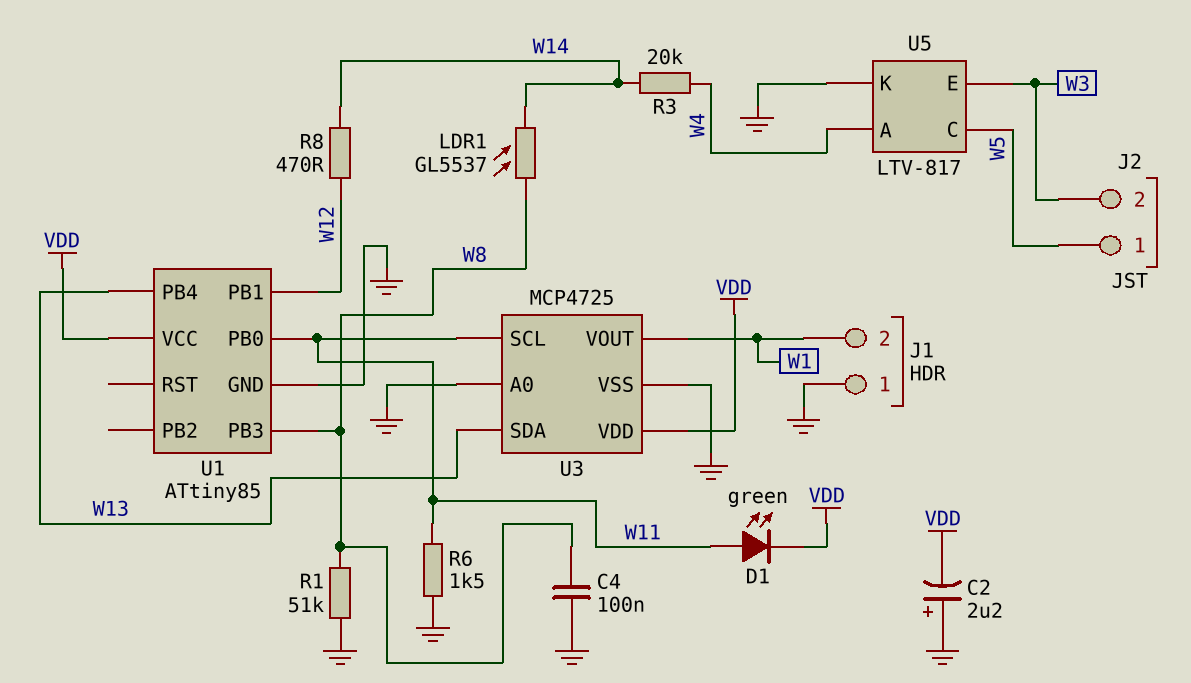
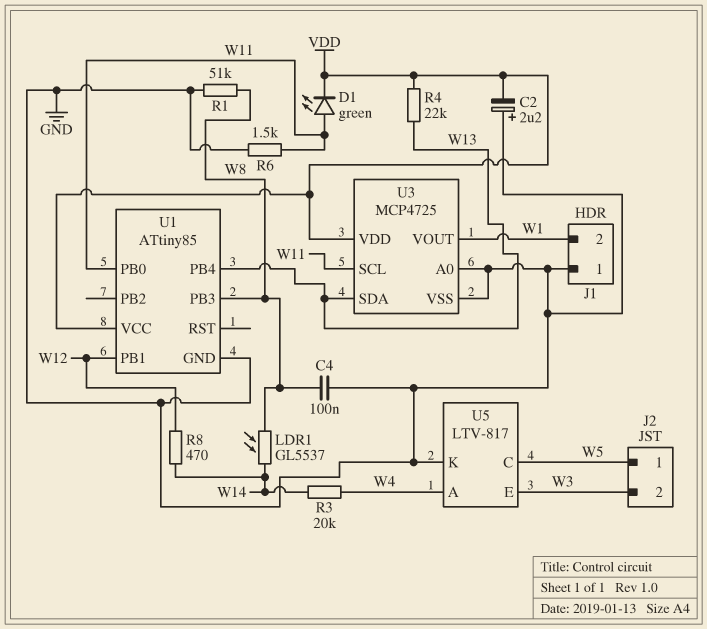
R4: none -> 22k (VDD, W13)

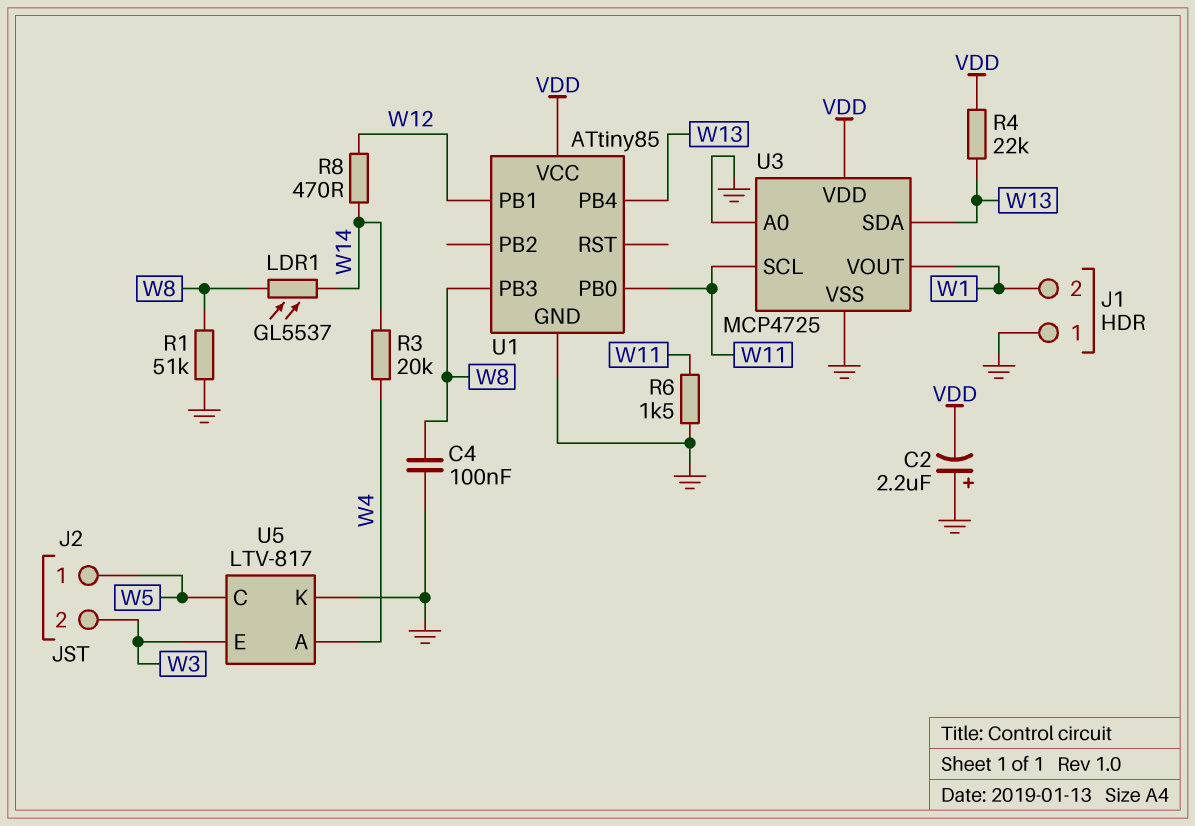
D1: LED green (A W11, K VDD) -> none

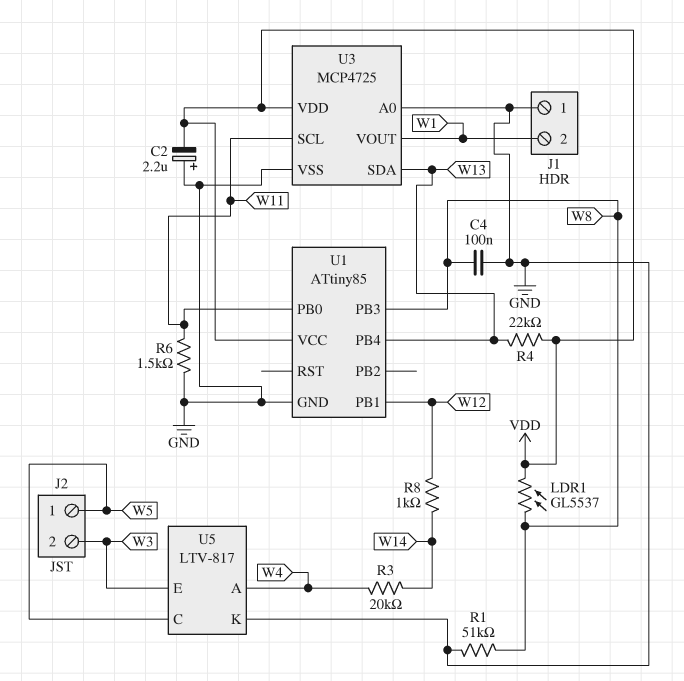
LDR1: GL5537 (W8, W14) -> GL5537 (VDD, W8)
R8: 470 (W12, W14) -> 1k (W12, W14)

